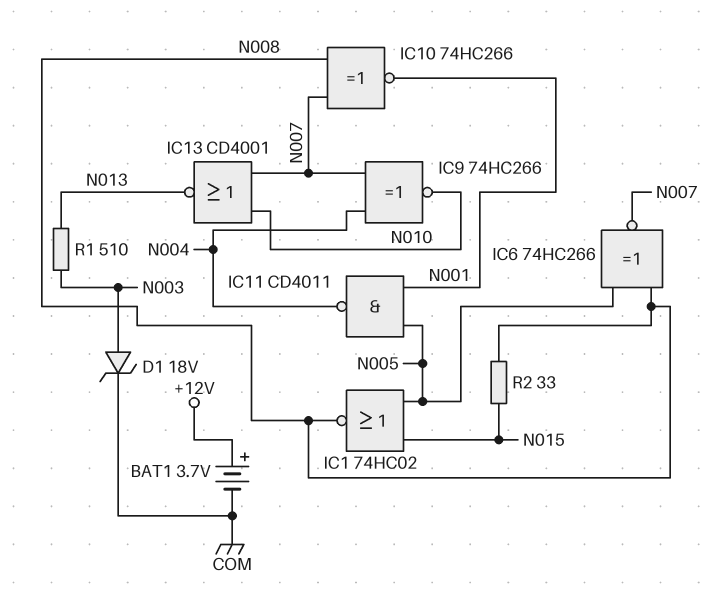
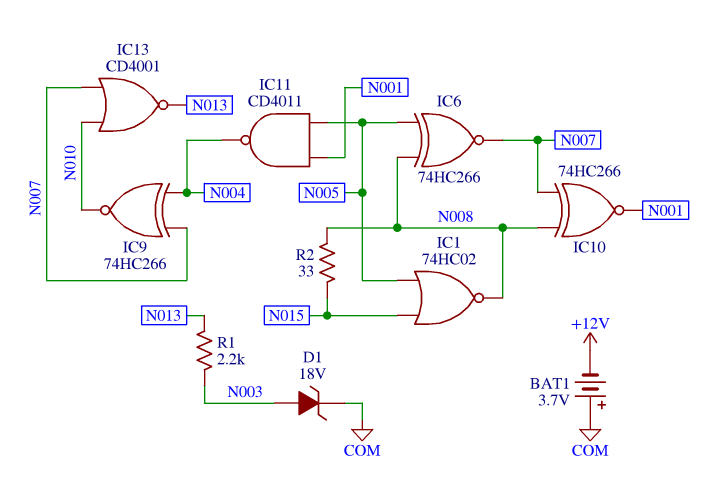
BAT1: 3.7V (plus +12V, minus COM) -> 3.7V (plus COM, minus +12V)
R1: 510 (N003, N013) -> 2.2k (N003, N013)

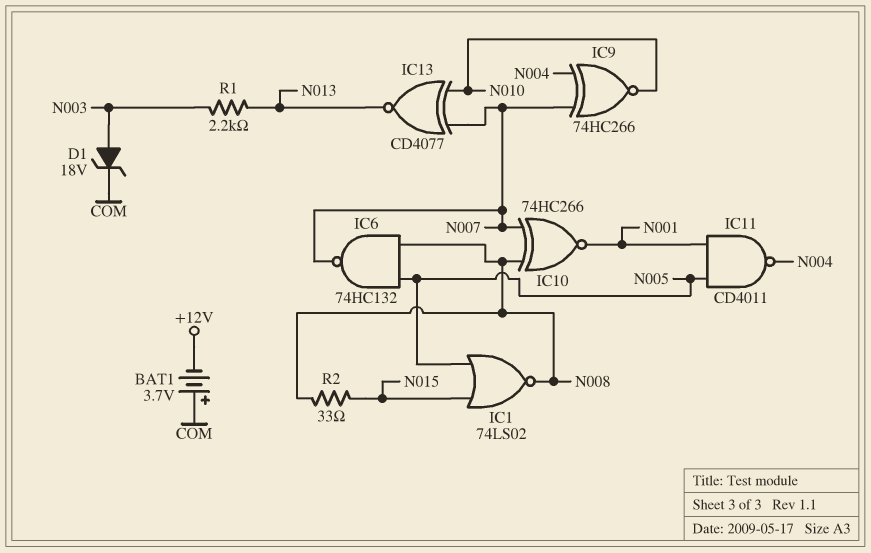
IC1: NOR 74HC02 (in N005, in N015, out N008) -> NOR 74LS02 (in N005, in N015, out N008)
IC6: XNOR 74HC266 (in N005, in N008, out N007) -> NAND 74HC132 (in N005, in N008, out N007)
IC13: NOR CD4001 (in N007, in N010, out N013) -> XNOR CD4077 (in N007, in N010, out N013)

